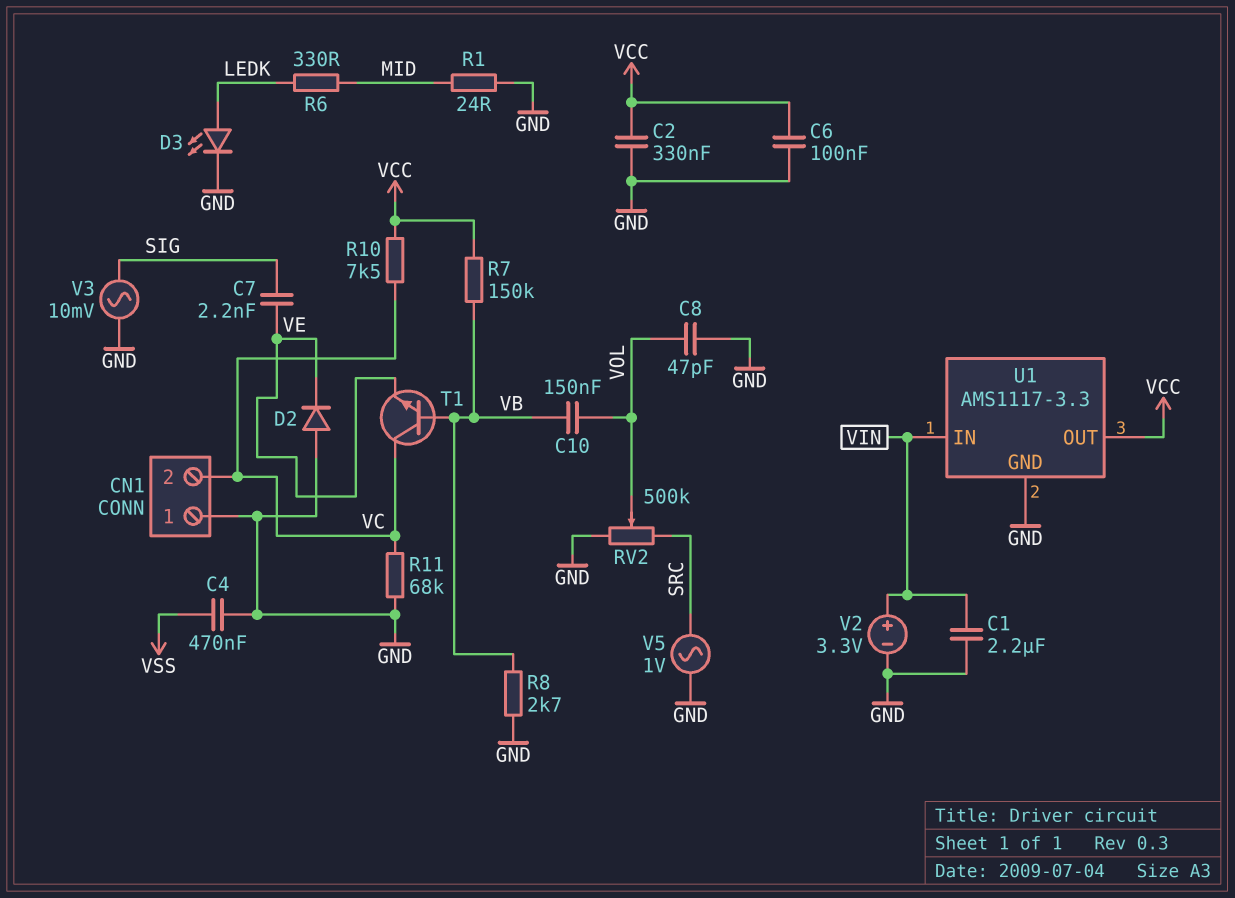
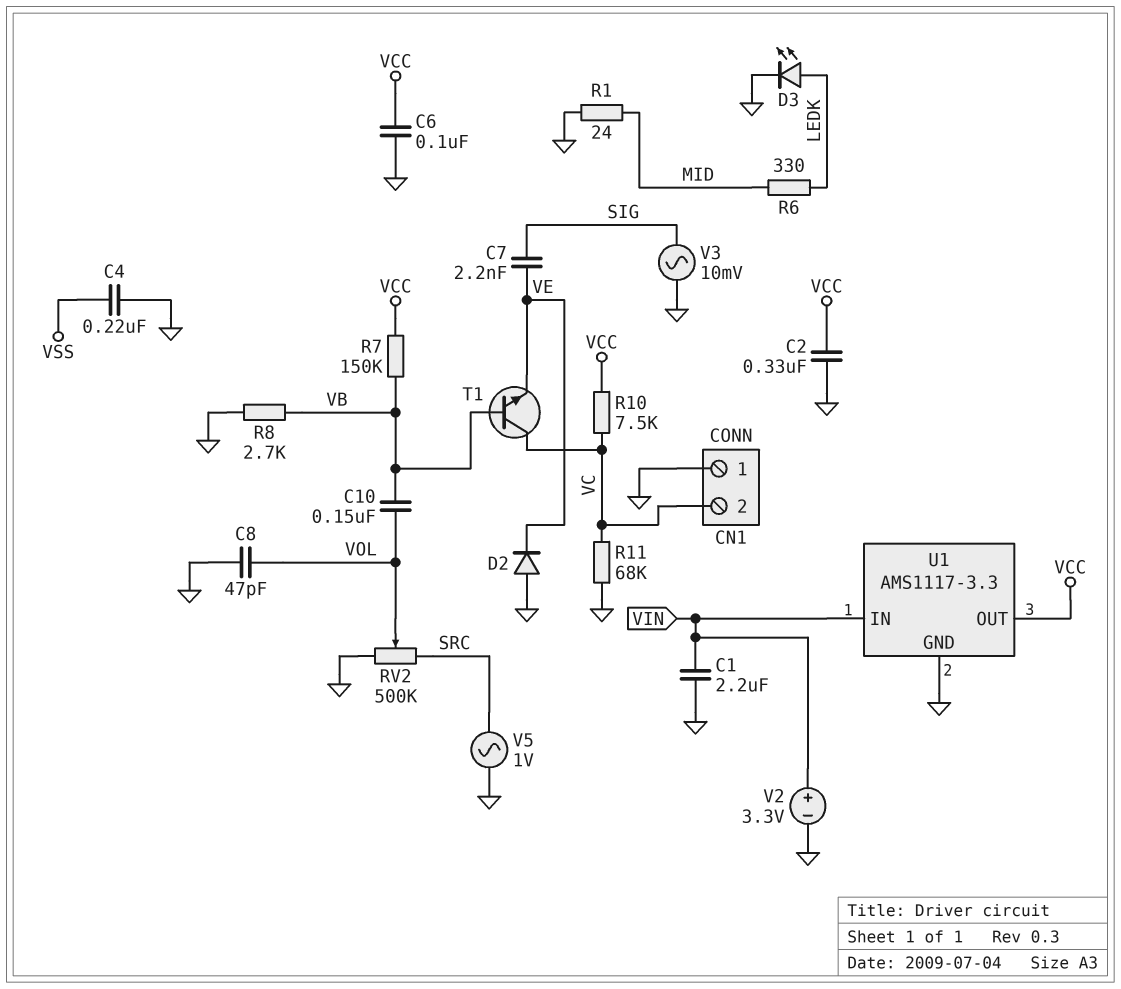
C4: 470nF (GND, VSS) -> 220nF (GND, VSS)

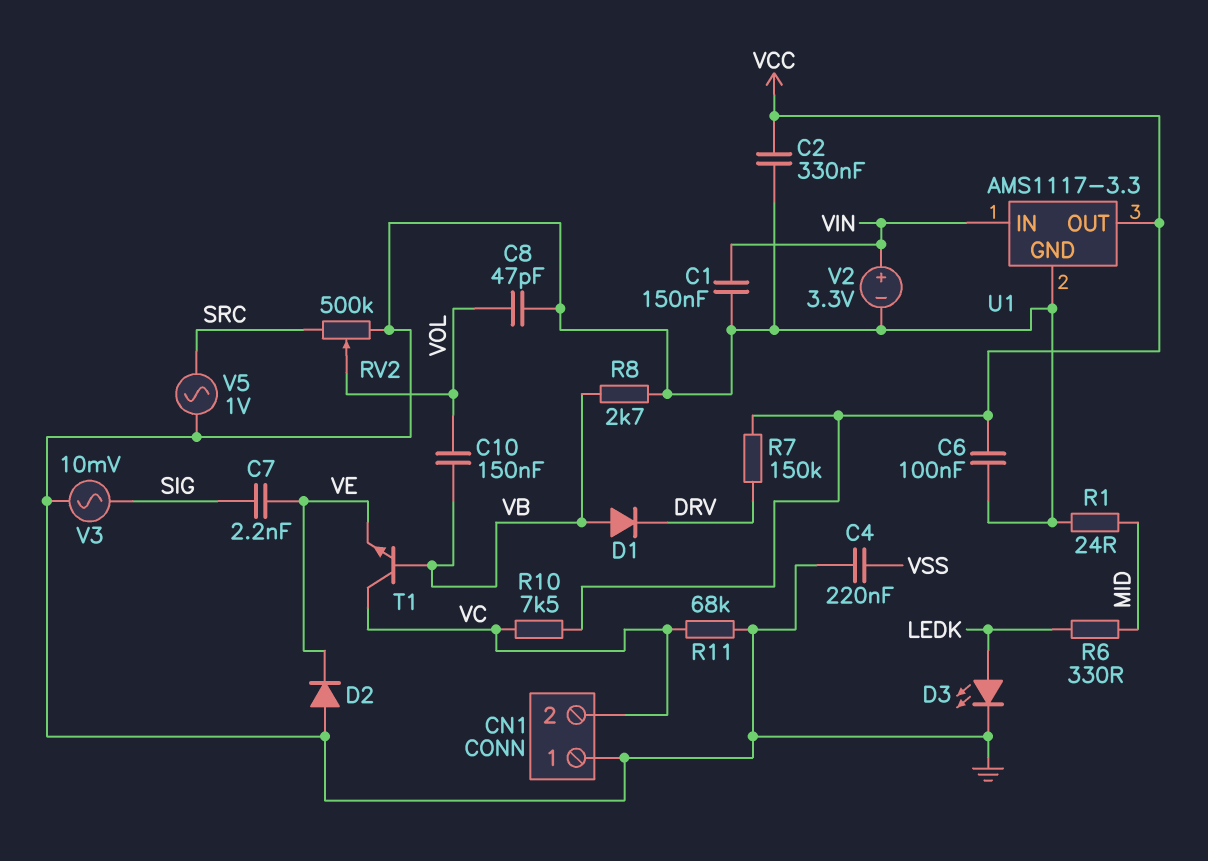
C1: 2.2uF (GND, VIN) -> 150nF (GND, VIN)
D1: none -> diode (A VB, K DRV)
R7: 150k (VB, VCC) -> 150k (DRV, VCC)

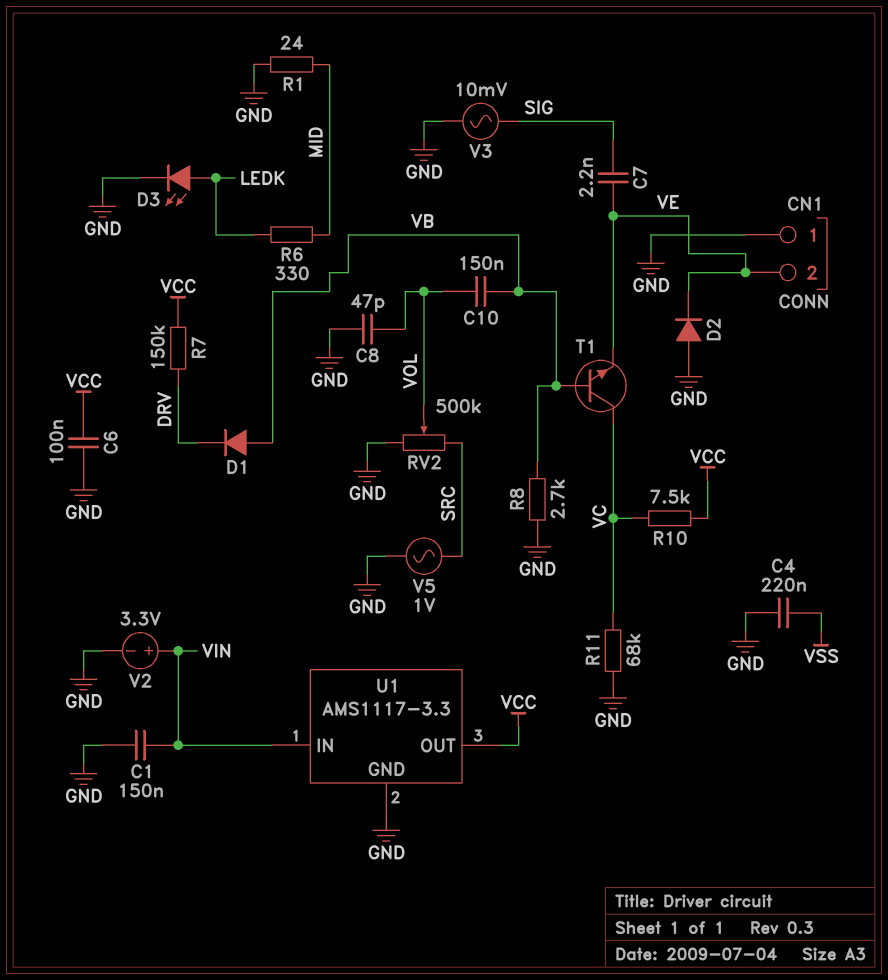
C2: 330nF (GND, VCC) -> none
CN1 pin 2: VC -> VE

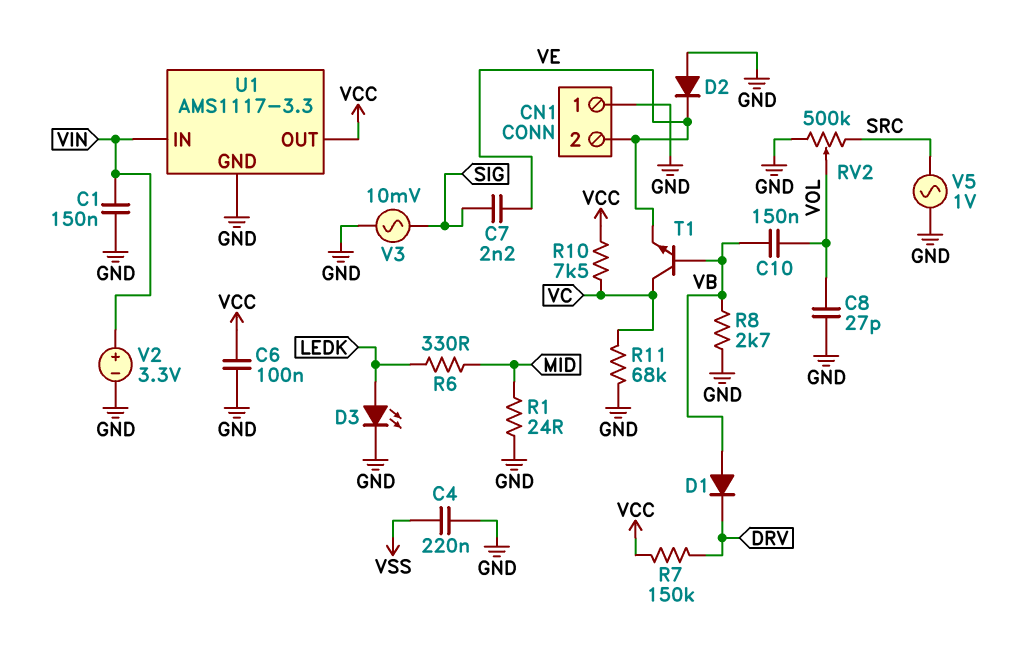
C8: 47pF (GND, VOL) -> 27pF (GND, VOL)

